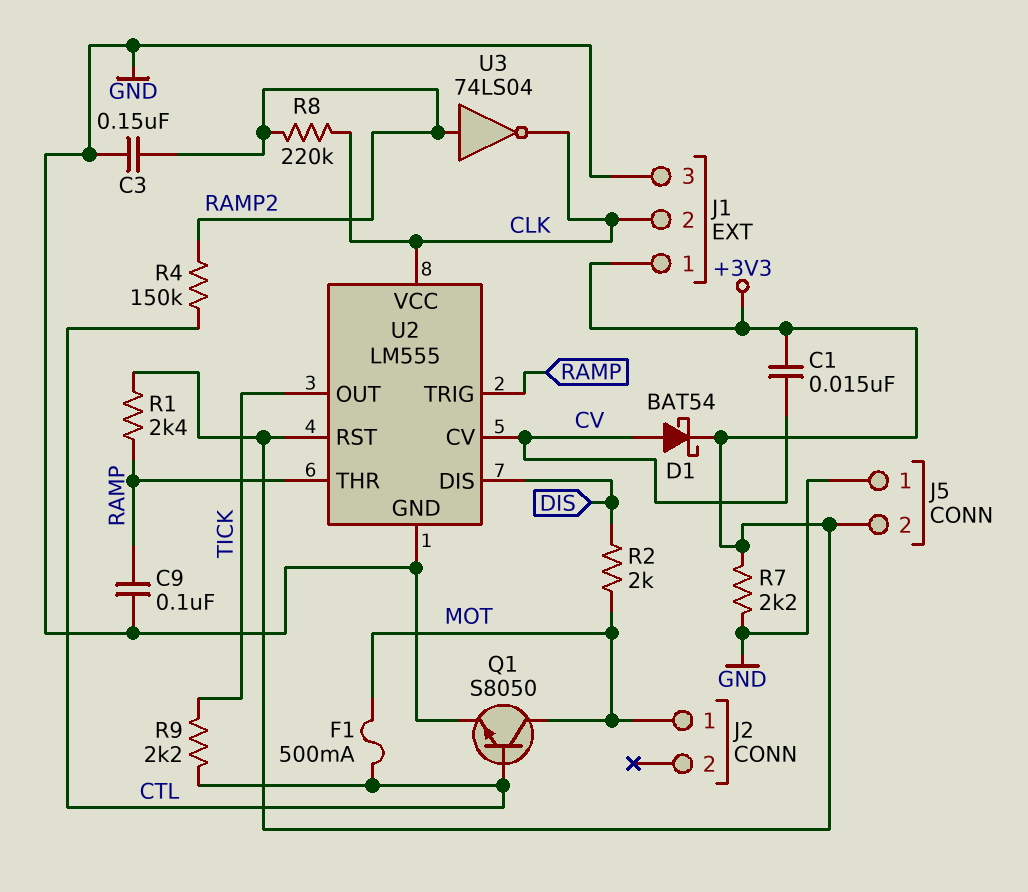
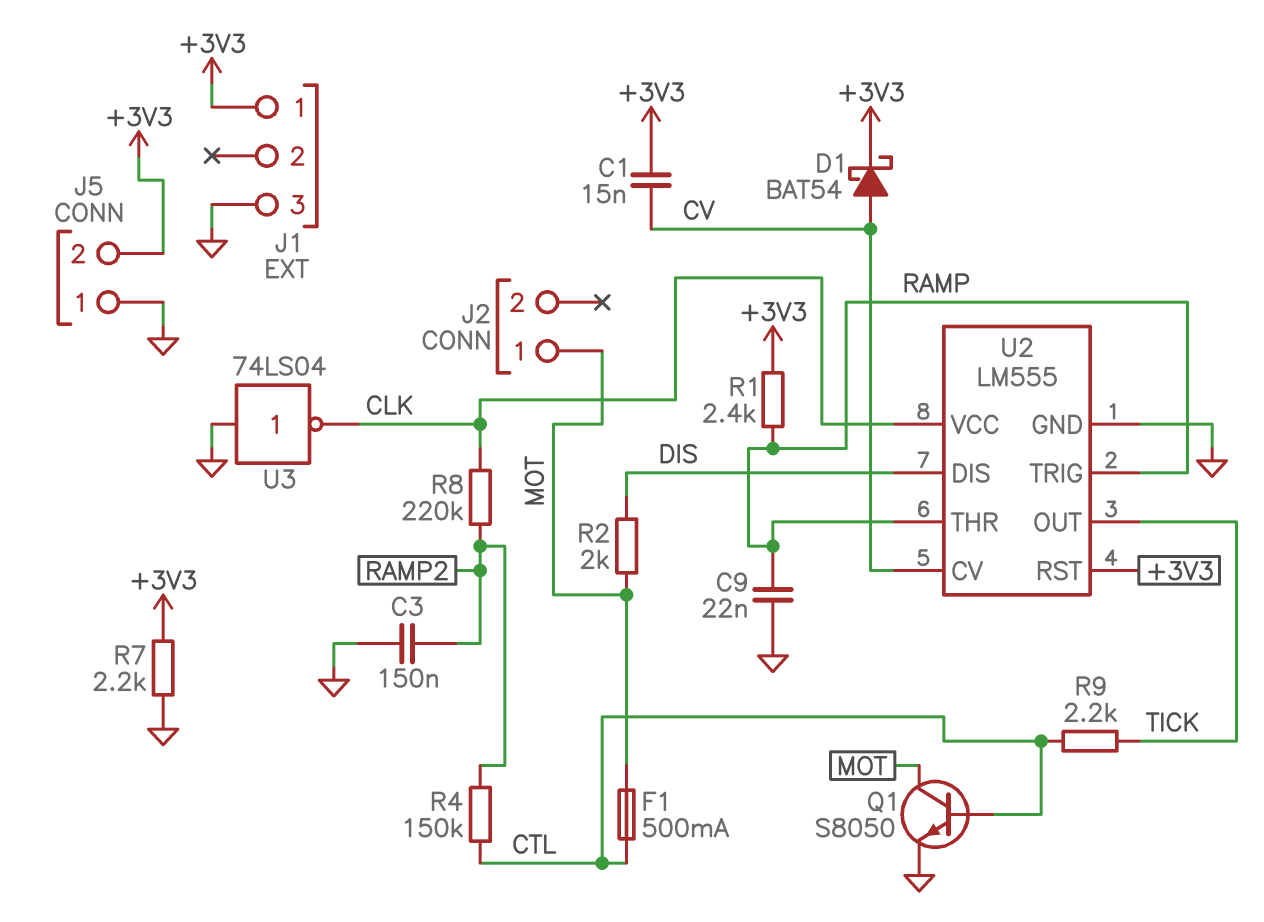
C9: 100nF (GND, RAMP) -> 22nF (GND, RAMP)
J1 pin 2: CLK -> none
U3: NOT 74LS04 (in RAMP2, out CLK) -> NOT 74LS04 (in GND, out CLK)

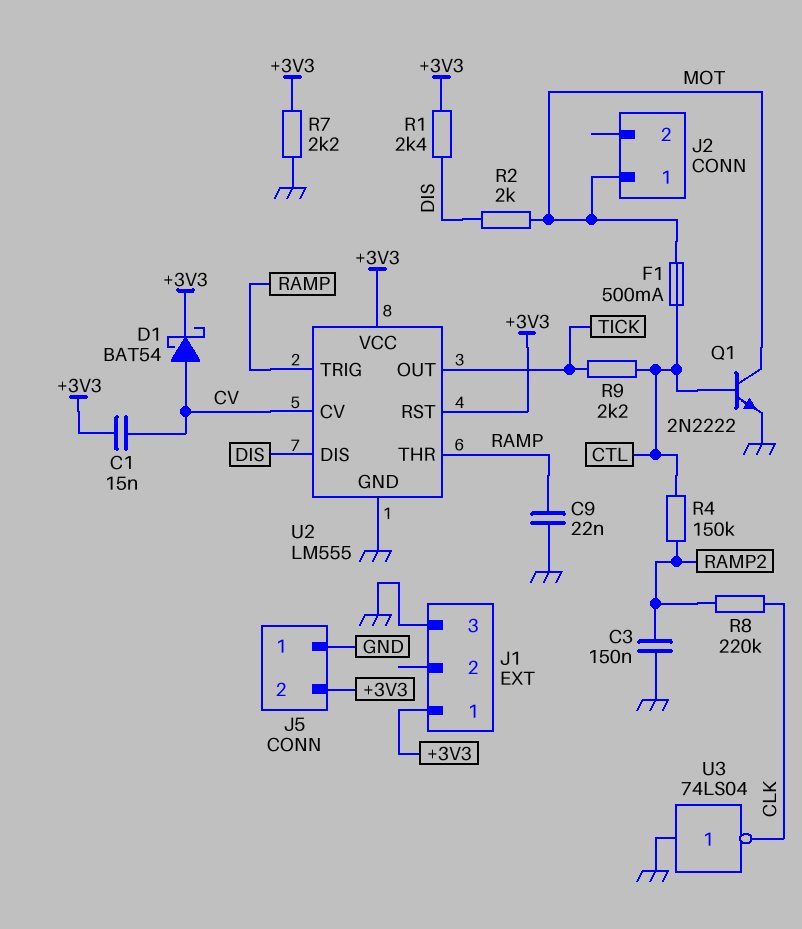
Q1: NPN S8050 (B CTL, C MOT, E GND) -> NPN 2N2222 (B CTL, C MOT, E GND)
R1: 2.4k (+3V3, RAMP) -> 2.4k (+3V3, DIS)
U2 pin VCC: CLK -> +3V3

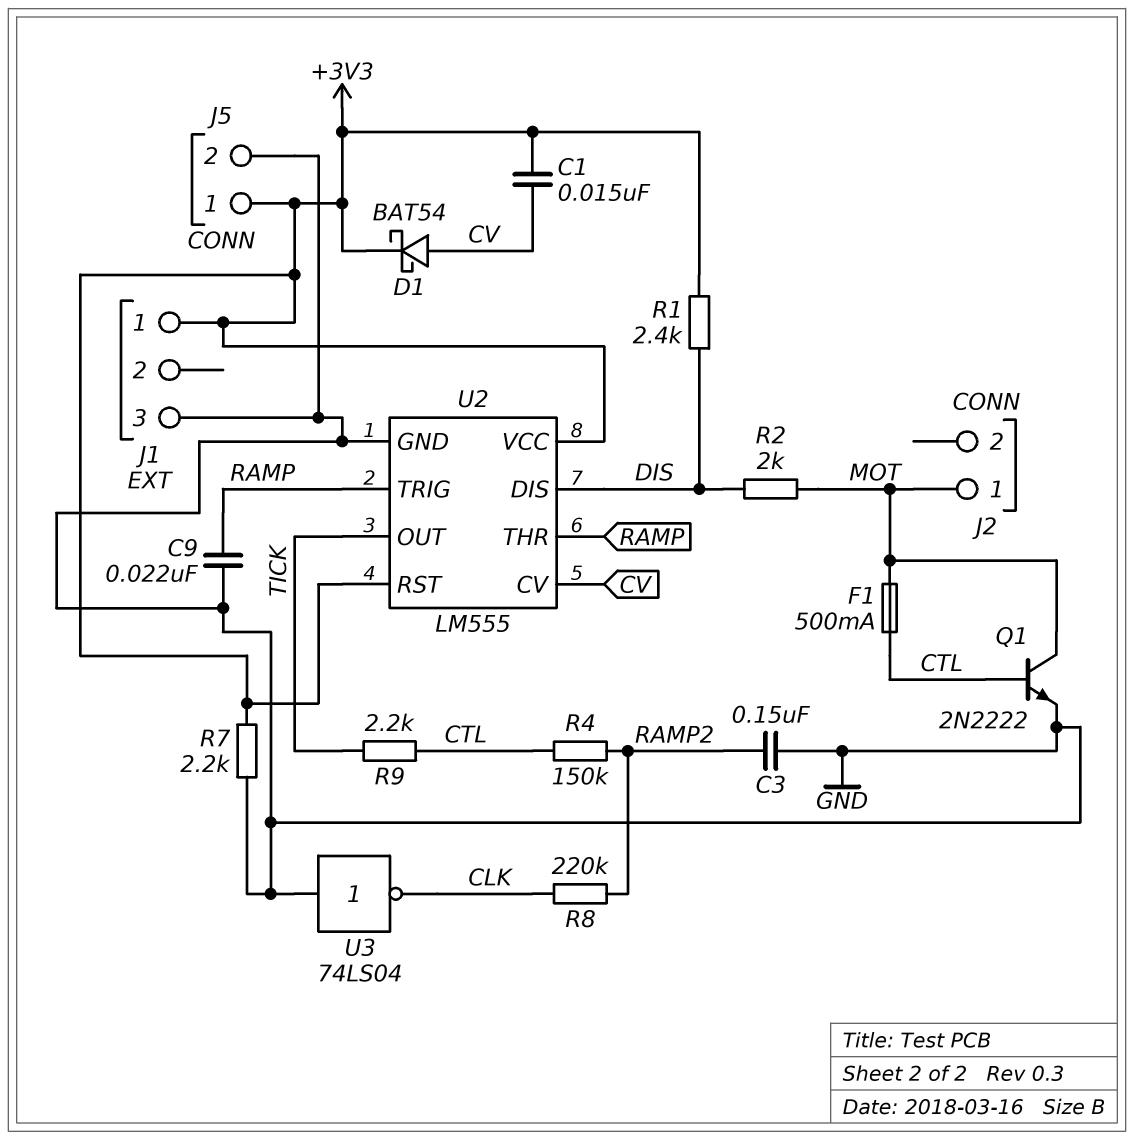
J5 pin 1: GND -> +3V3
J5 pin 2: +3V3 -> GND

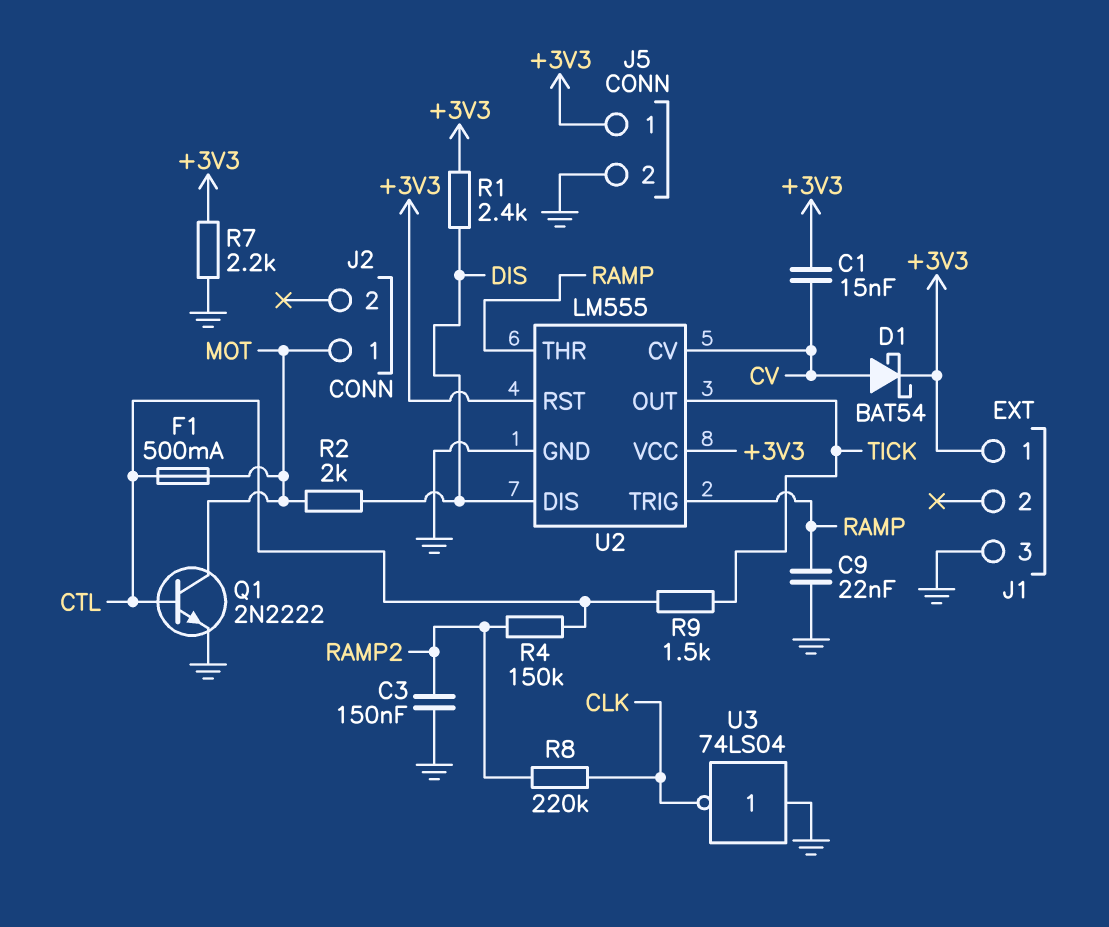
R9: 2.2k (CTL, TICK) -> 1.5k (CTL, TICK)

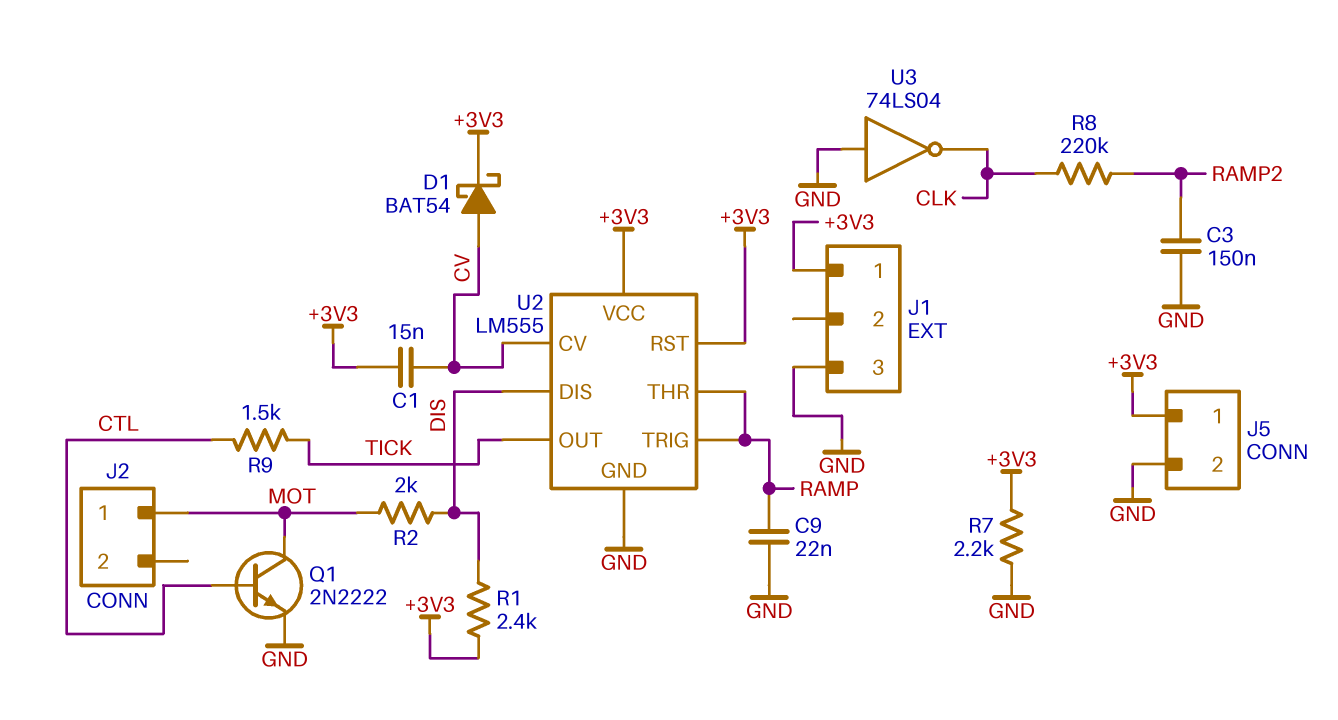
F1: 500mA (CTL, MOT) -> none
R4: 150k (CTL, RAMP2) -> none

